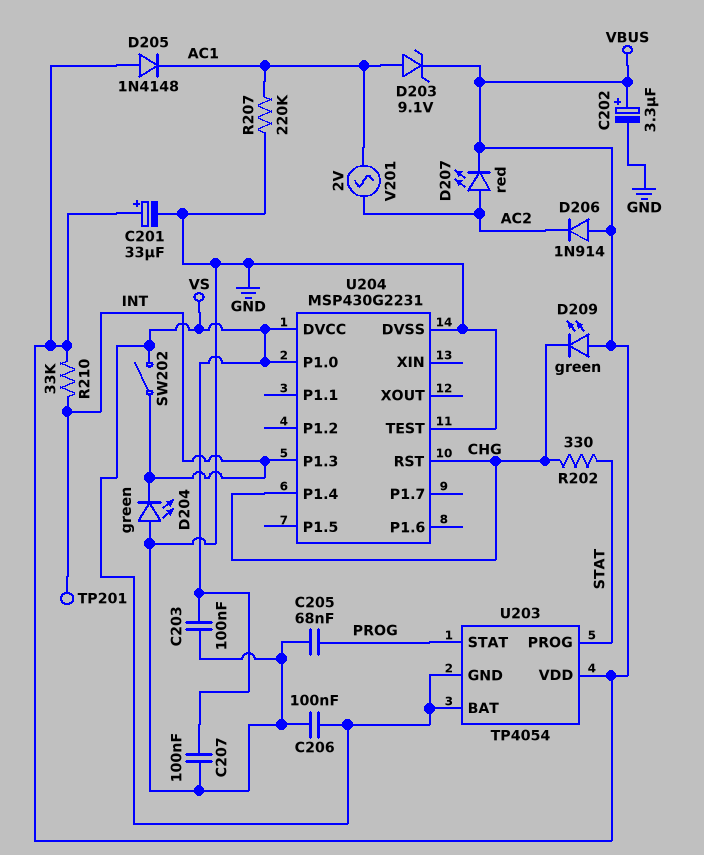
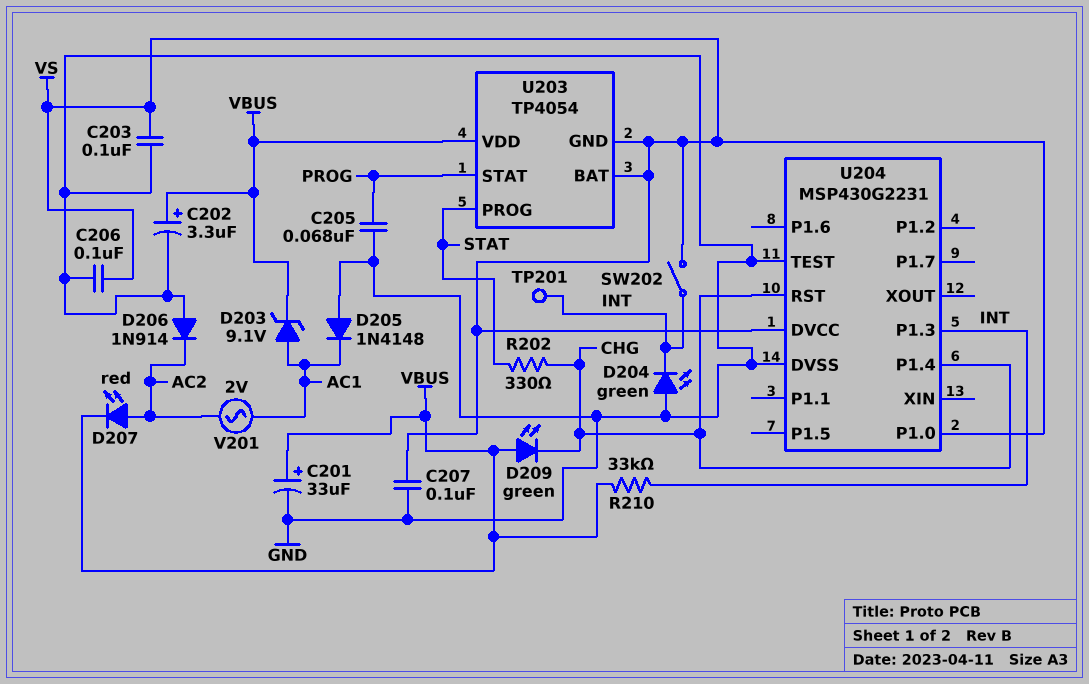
D205: diode 1N4148 (A VBUS, K AC1) -> diode 1N4148 (A GND, K AC1)
D206: diode 1N914 (A VBUS, K AC2) -> diode 1N914 (A GND, K AC2)
R207: 220k (AC1, GND) -> none

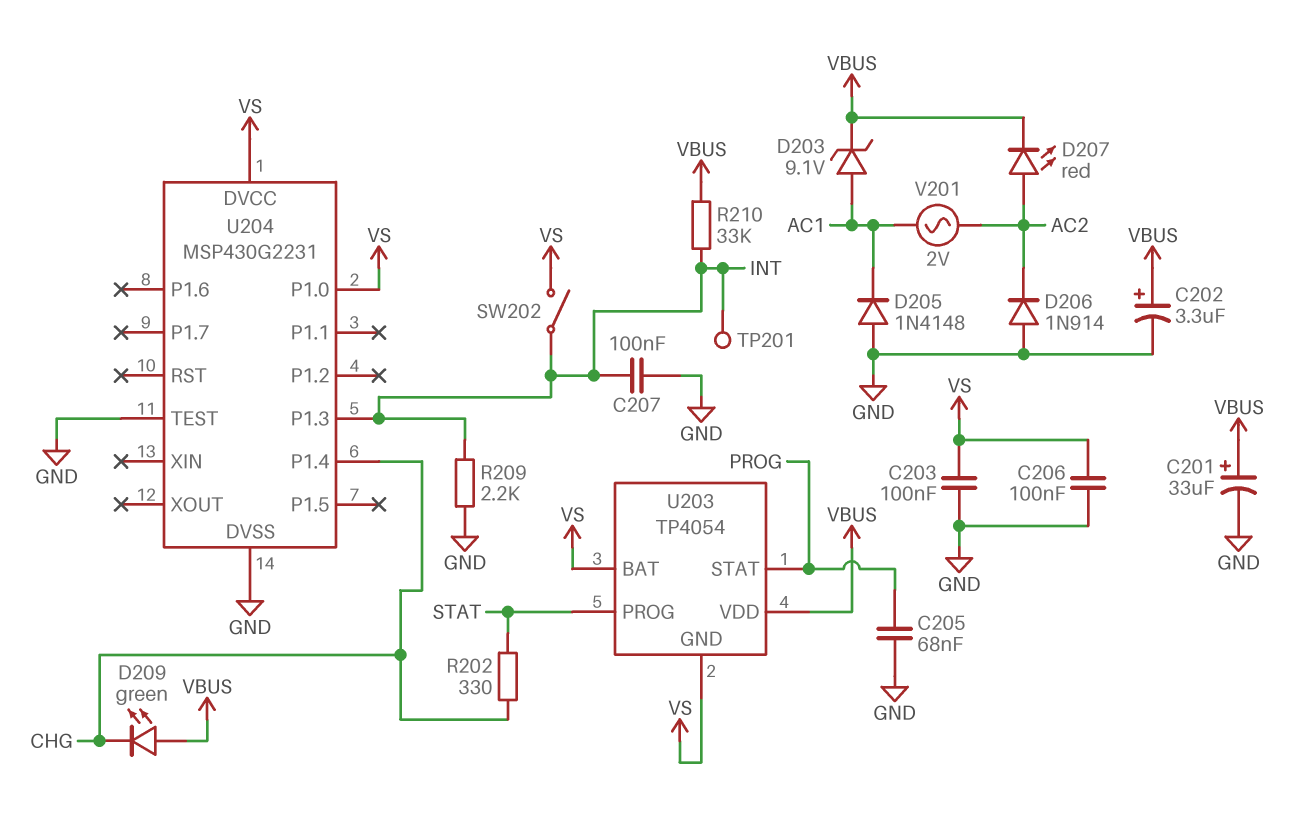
C207: 100nF (GND, VS) -> 100nF (GND, INT)
D204: LED green (A GND, K INT) -> none
R209: none -> 2.2k (GND, INT)
U204 pin RST: CHG -> none

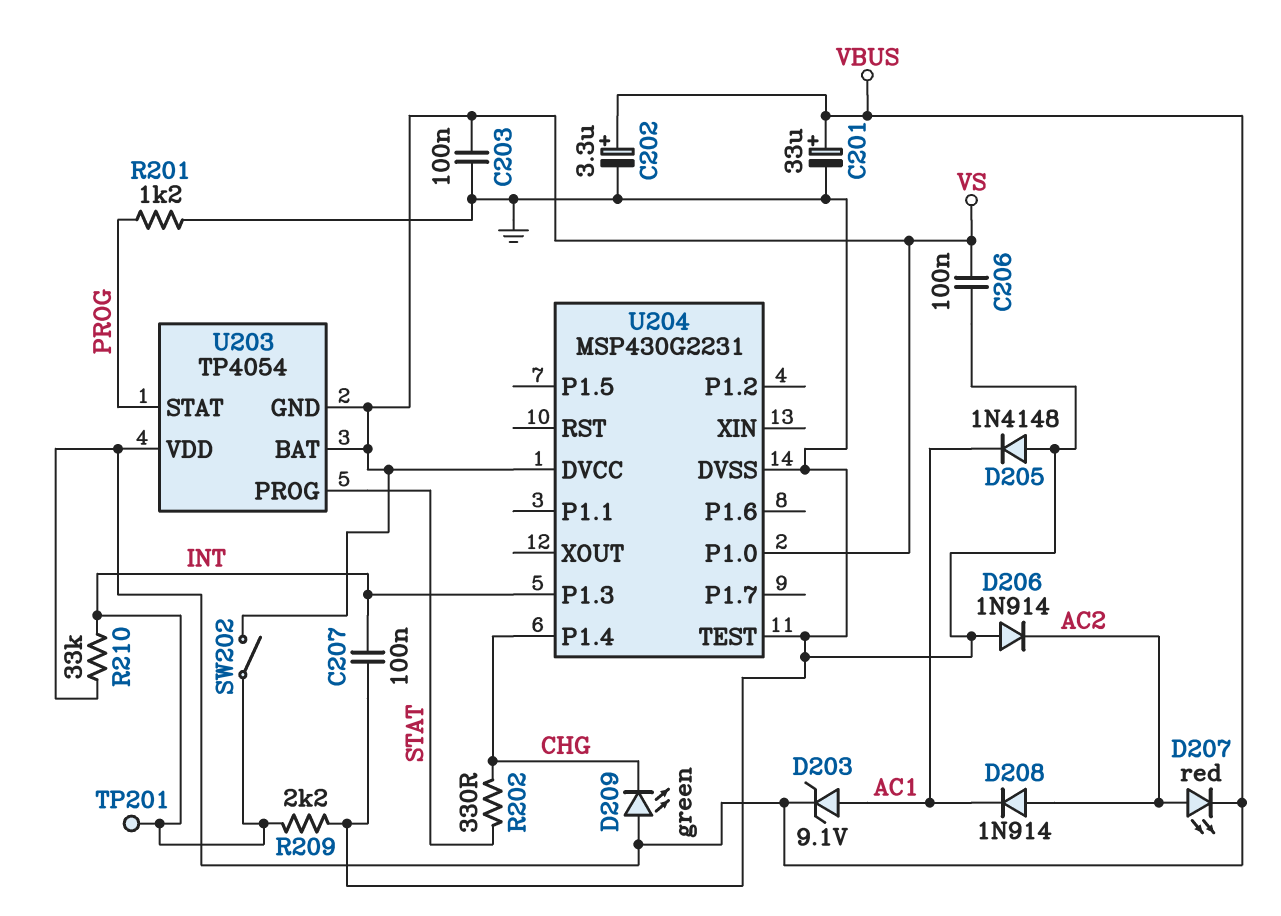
C205: 68nF (GND, PROG) -> none
D208: none -> diode 1N914 (A AC2, K AC1)
R201: none -> 1.2k (GND, PROG)
V201: AC 2V (AC1, AC2) -> none

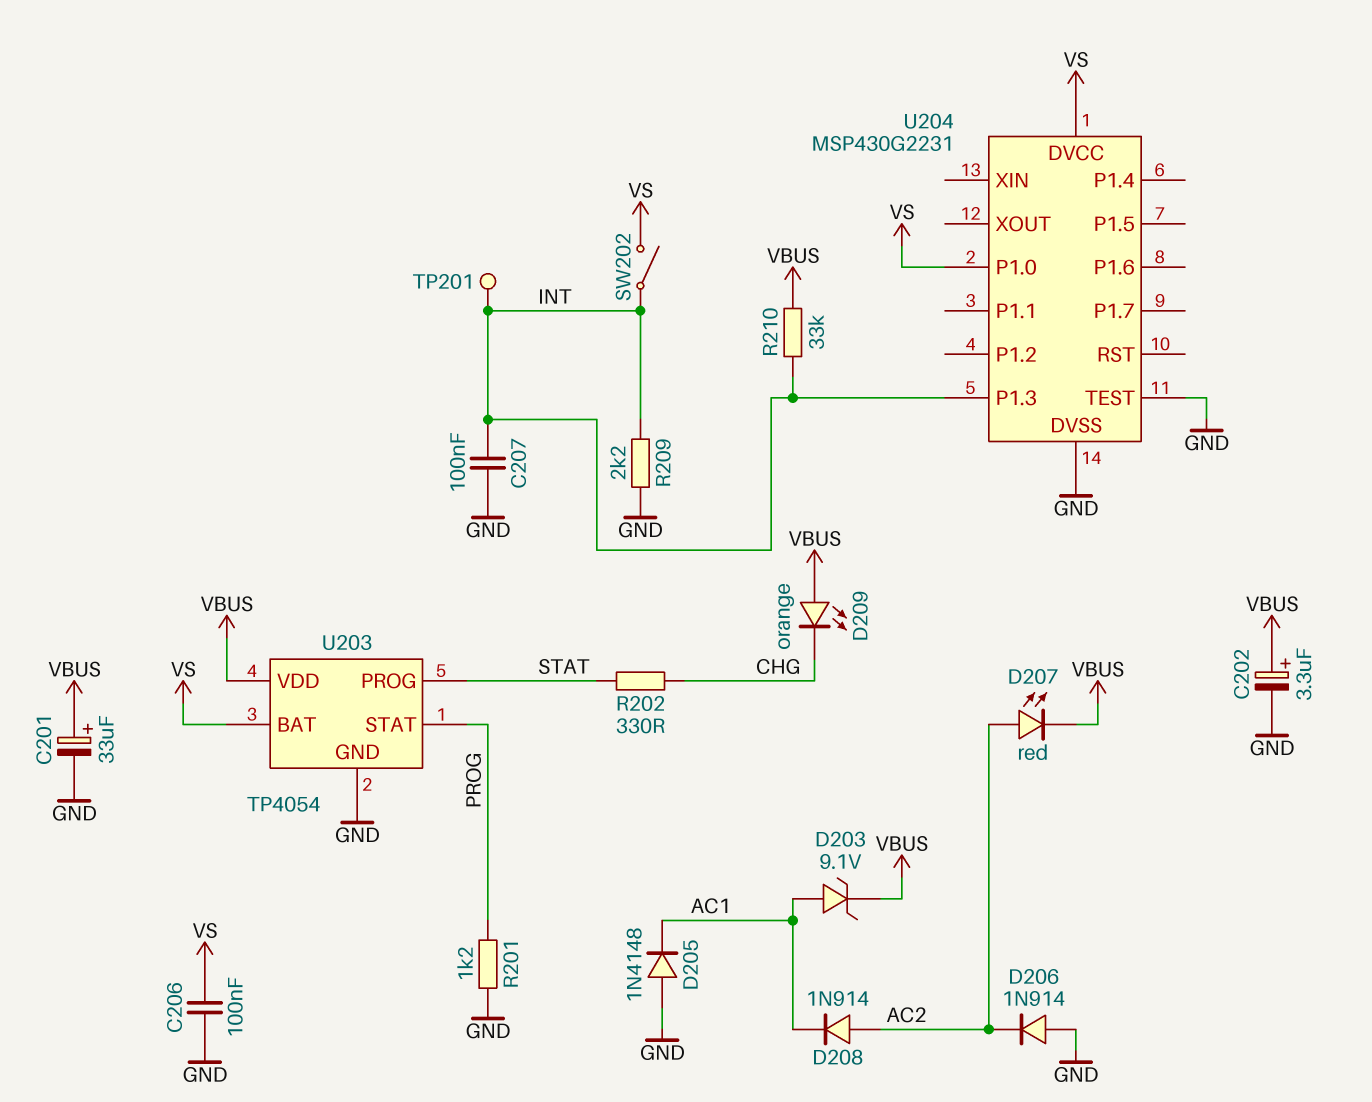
C203: 100nF (GND, VS) -> none
D209: LED green (A VBUS, K CHG) -> LED orange (A VBUS, K CHG)
U203 pin GND: VS -> GND
U204 pin P1.4: CHG -> none

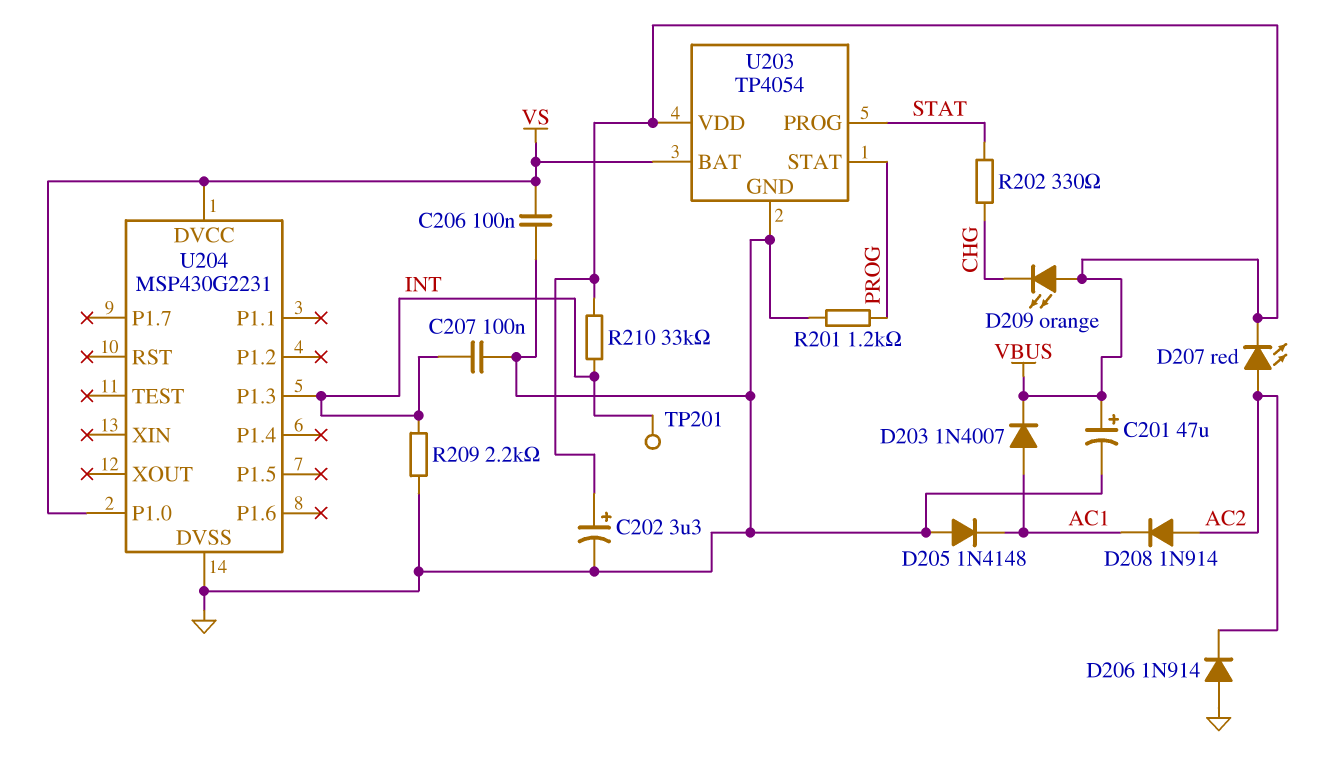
C201: 33uF (plus VBUS, minus GND) -> 47uF (plus VBUS, minus GND)
D203: zener 9.1V (A AC1, K VBUS) -> diode 1N4007 (A AC1, K VBUS)
SW202: switch (INT, VS) -> none
U204 pin TEST: GND -> none

